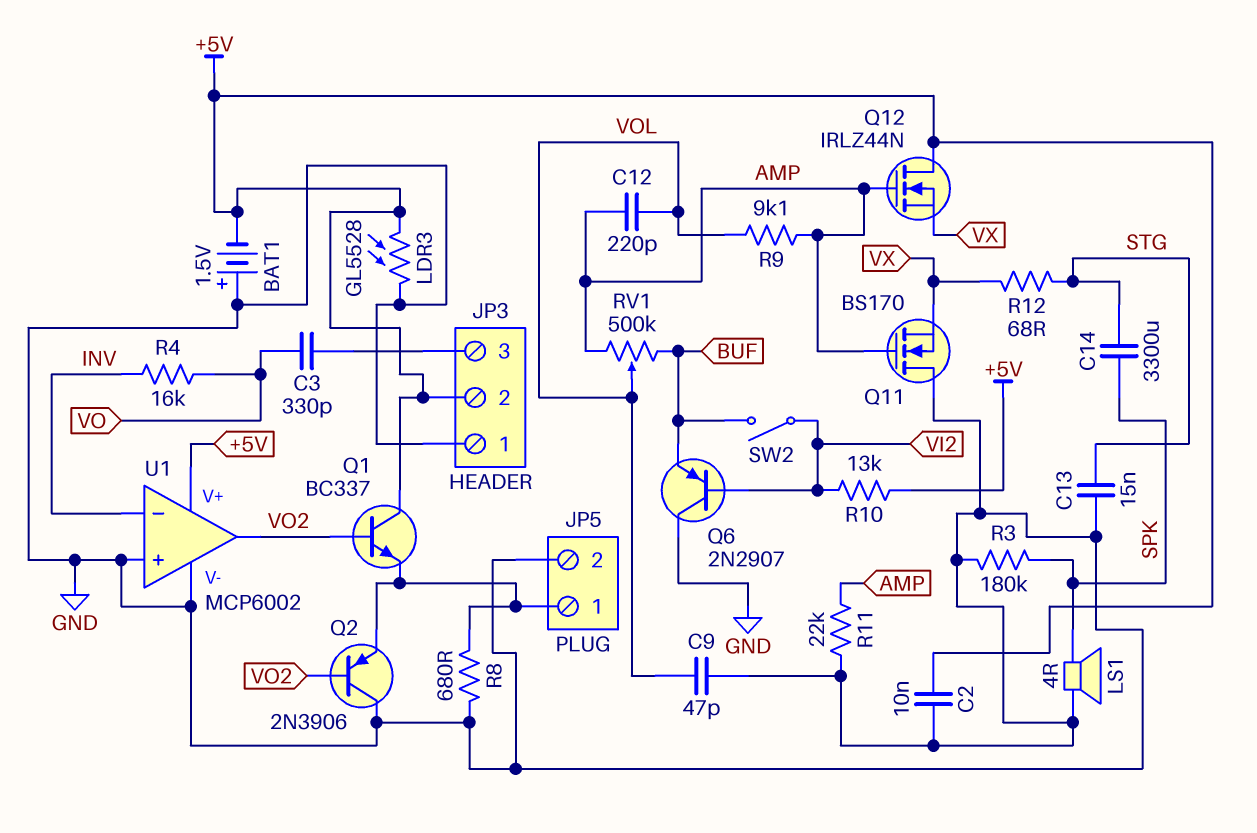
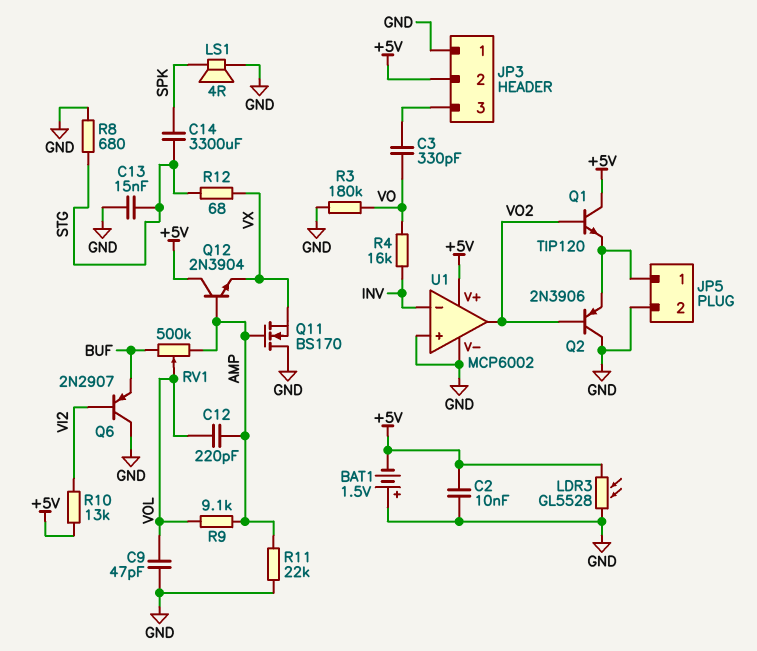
Q1: NPN BC337 (B VO2, C +5V, E JP5/1) -> NPN TIP120 (B VO2, C +5V, E JP5/1)
Q12: NMOS IRLZ44N (G AMP, D +5V, S VX) -> NPN 2N3904 (B AMP, C +5V, E VX)
R3: 180k (GND, SPK) -> 180k (GND, VO)
R8: 680 (GND, JP5/1) -> 680 (GND, STG)
SW2: switch (BUF, VI2) -> none

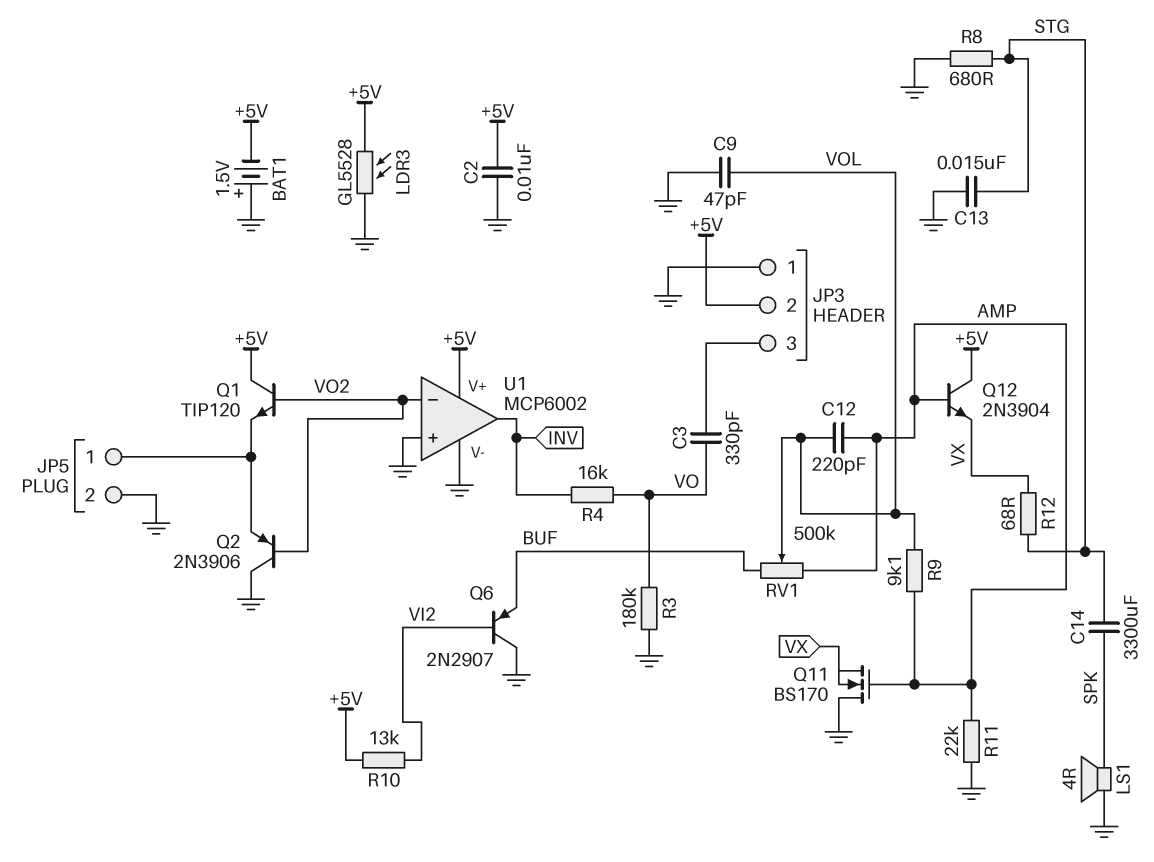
U1 pin in-: INV -> VO2
U1 pin out: VO2 -> INV

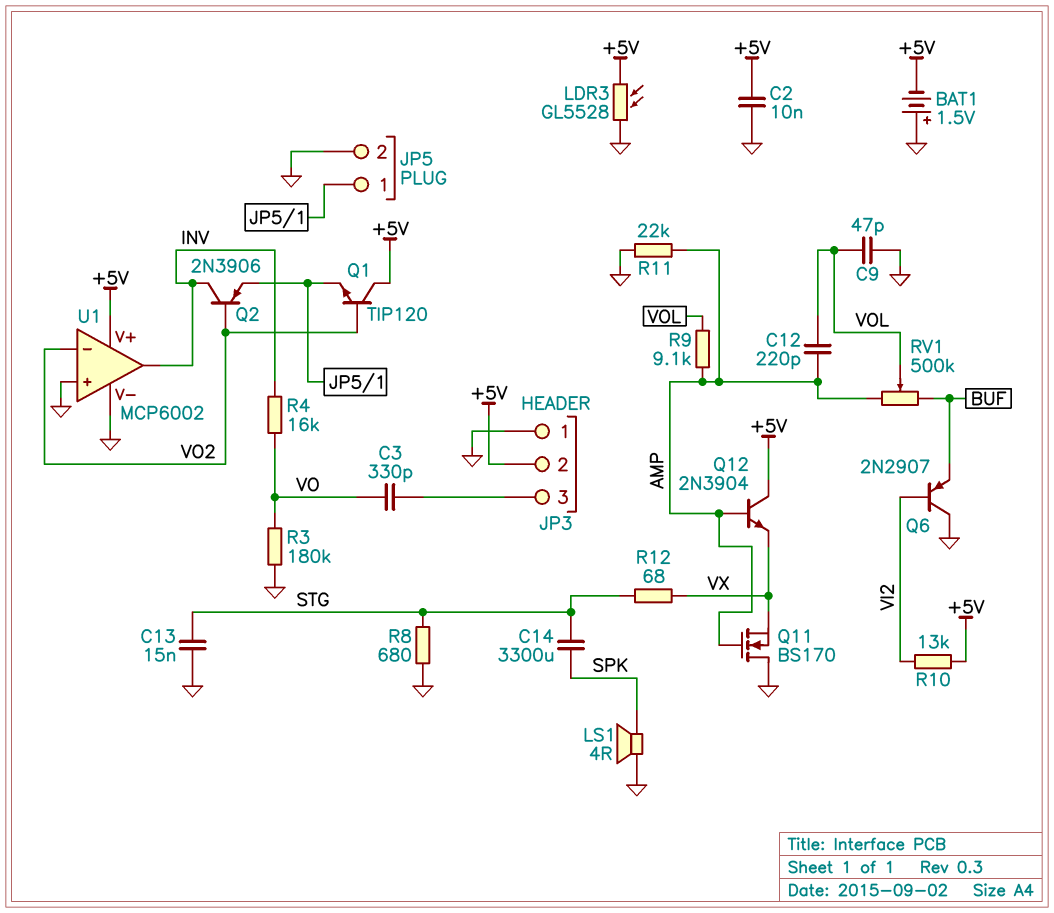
Q2: PNP 2N3906 (B VO2, C GND, E JP5/1) -> PNP 2N3906 (B VO2, C INV, E JP5/1)

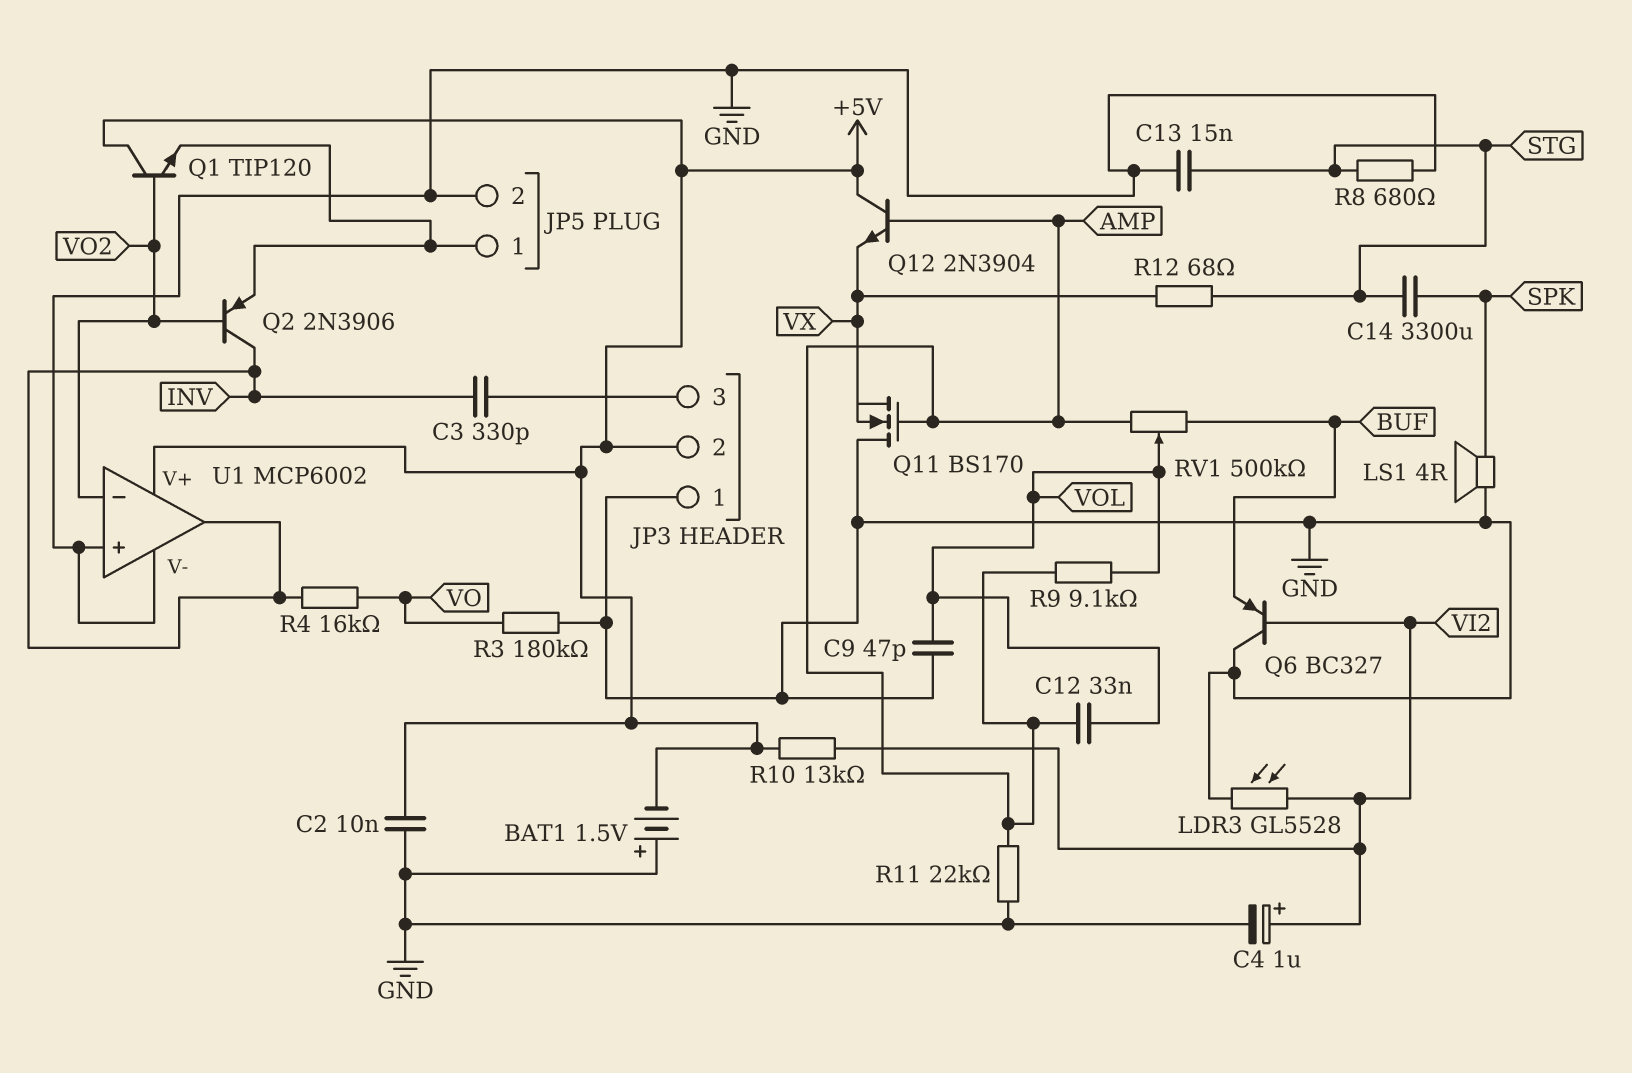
C3: 330pF (JP3/3, VO) -> 330pF (INV, JP3/3)
C4: none -> 1uF (plus VI2, minus GND)
C12: 220pF (AMP, VOL) -> 33nF (AMP, VOL)
LDR3: GL5528 (+5V, GND) -> GL5528 (GND, VI2)
Q6: PNP 2N2907 (B VI2, C GND, E BUF) -> PNP BC327 (B VI2, C GND, E BUF)

